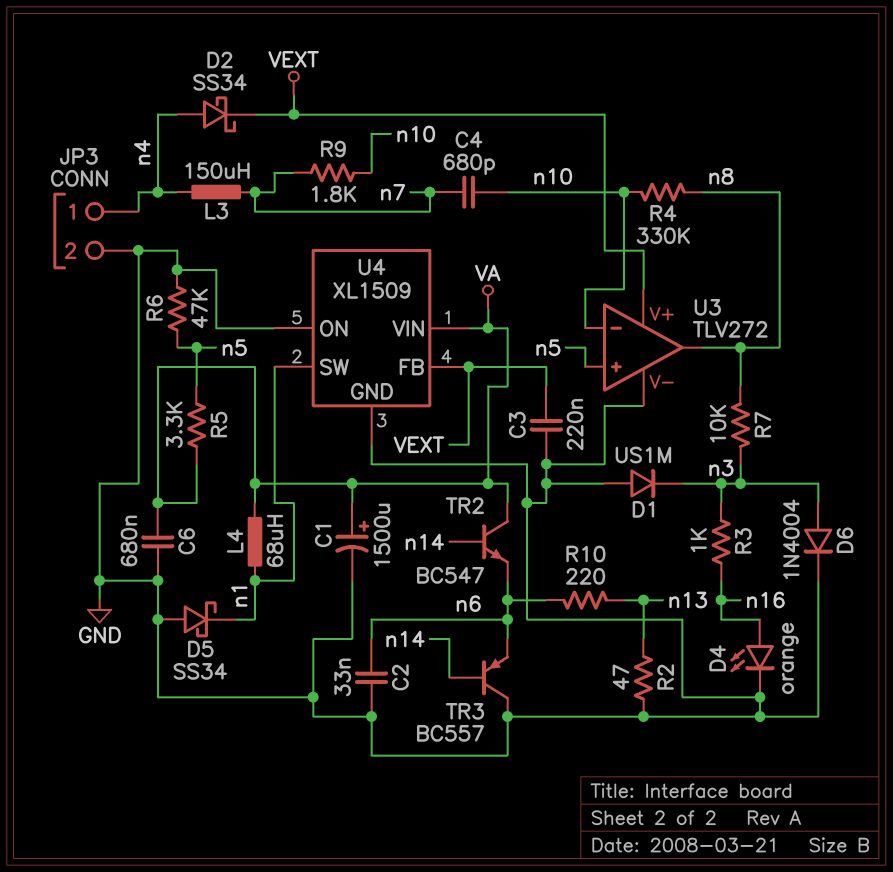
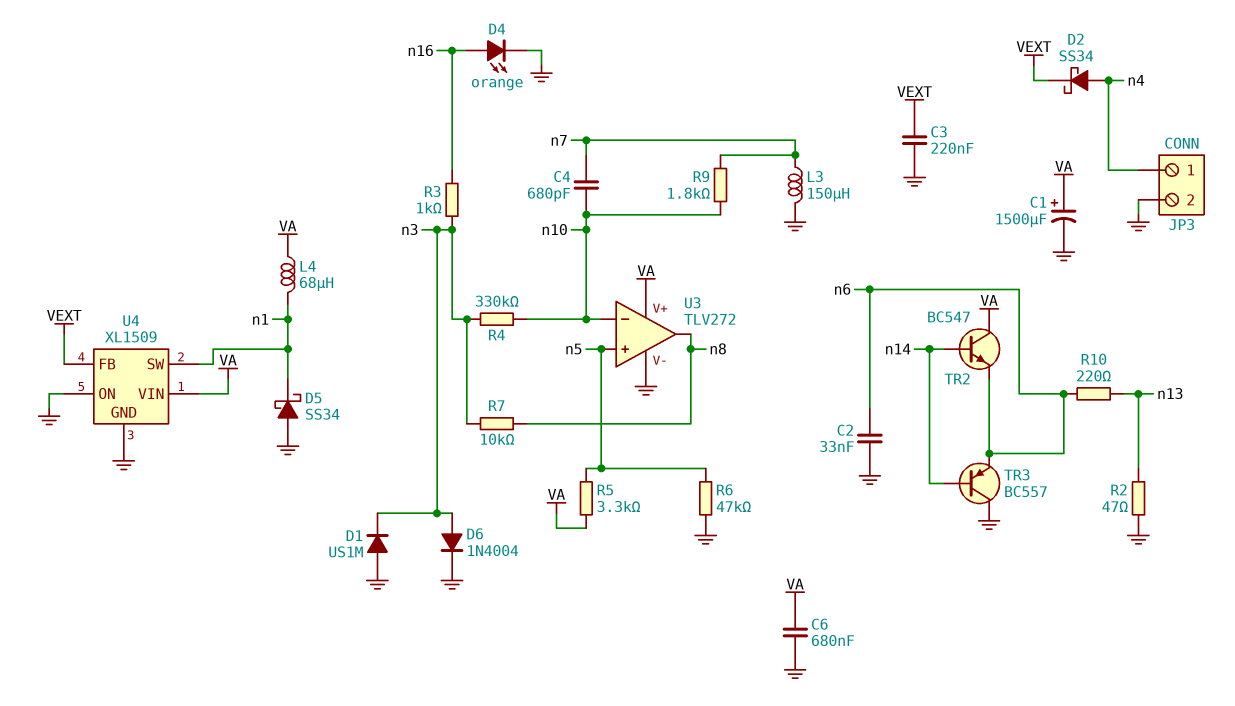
L3: 150uH (n4, n7) -> 150uH (GND, n7)
R4: 330k (n8, n10) -> 330k (n3, n10)
U3 pin V+: VEXT -> VA

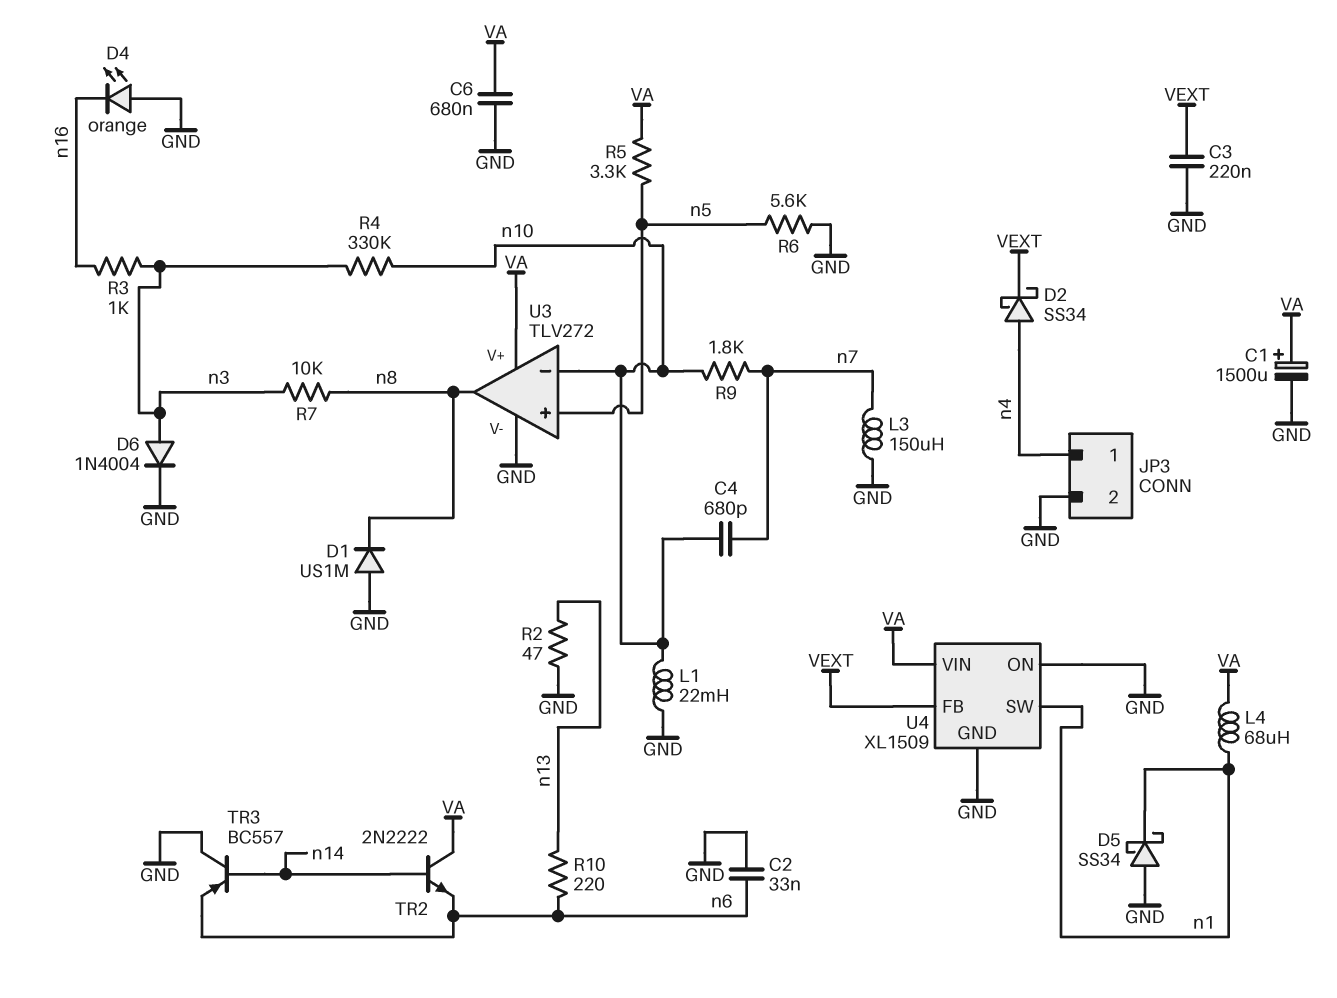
D1: diode US1M (A GND, K n3) -> diode US1M (A GND, K n8)
D4: LED orange (A n16, K GND) -> LED orange (A GND, K n16)
L1: none -> 22mH (GND, n10)
R6: 47k (GND, n5) -> 5.6k (GND, n5)
TR2: NPN BC547 (B n14, C VA, E n6) -> NPN 2N2222 (B n14, C VA, E n6)

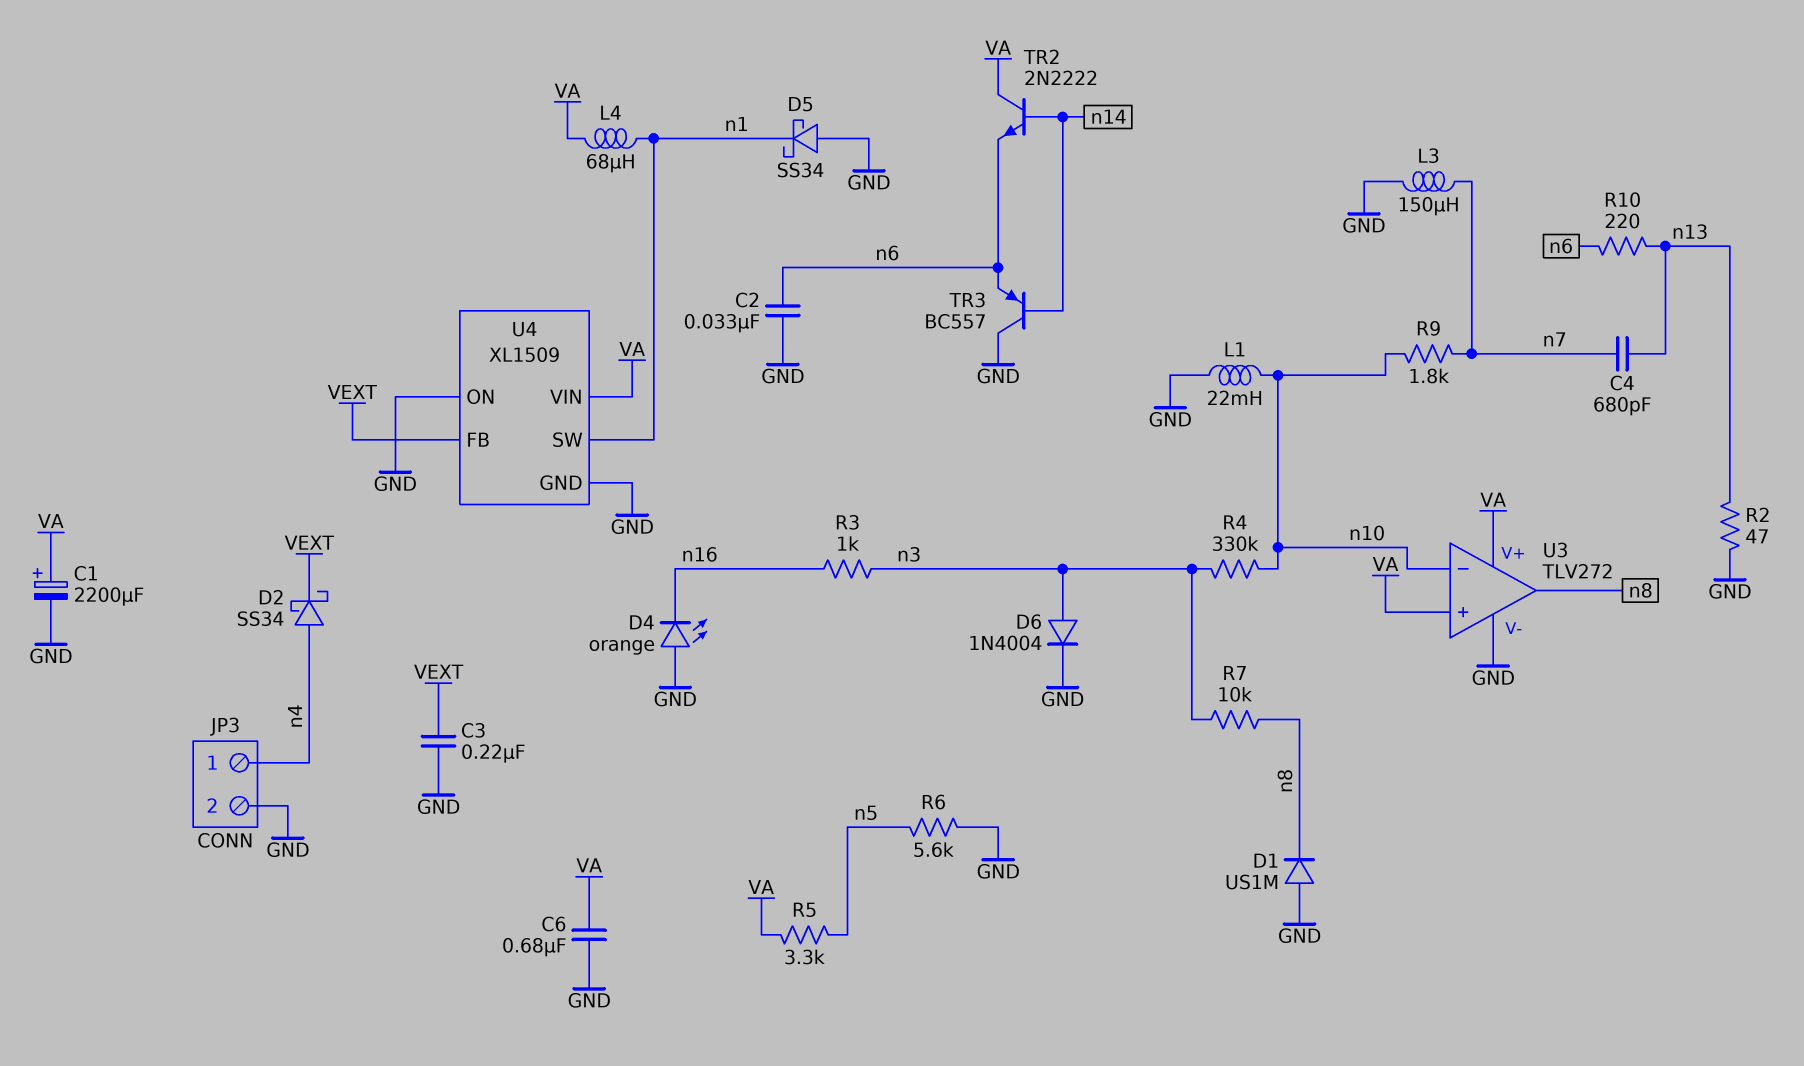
C1: 1500uF (plus VA, minus GND) -> 2200uF (plus VA, minus GND)
C4: 680pF (n7, n10) -> 680pF (n7, n13)
U3 pin in+: n5 -> VA

